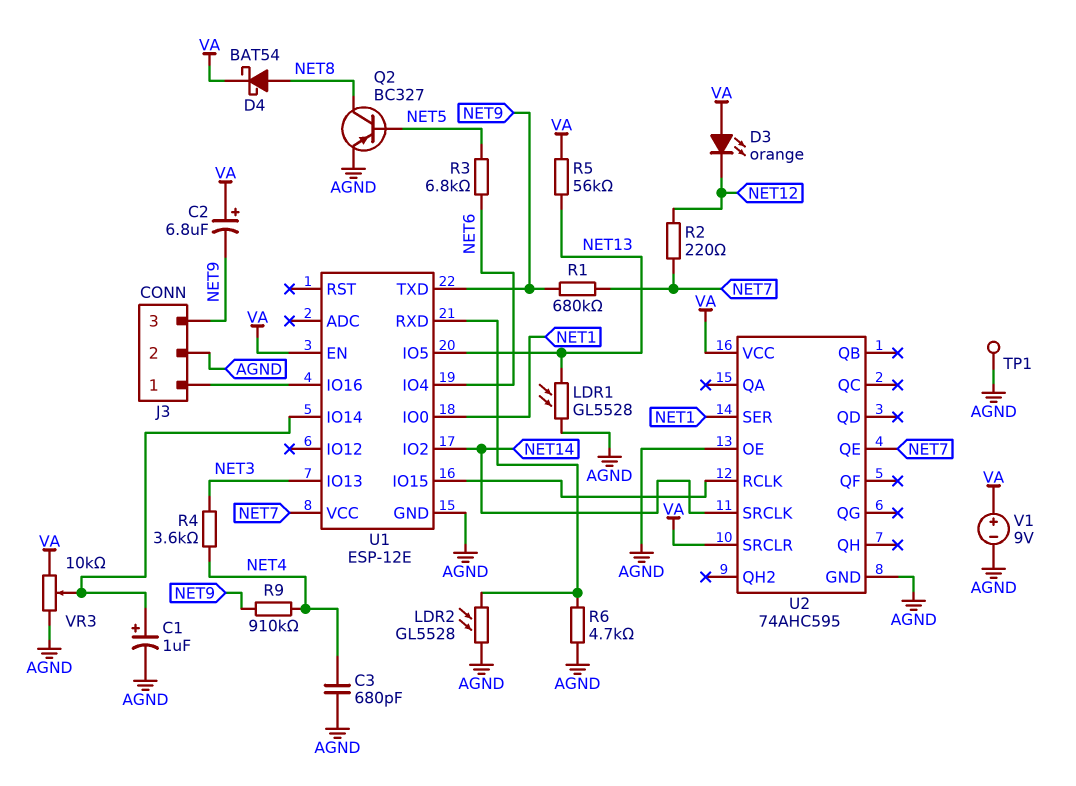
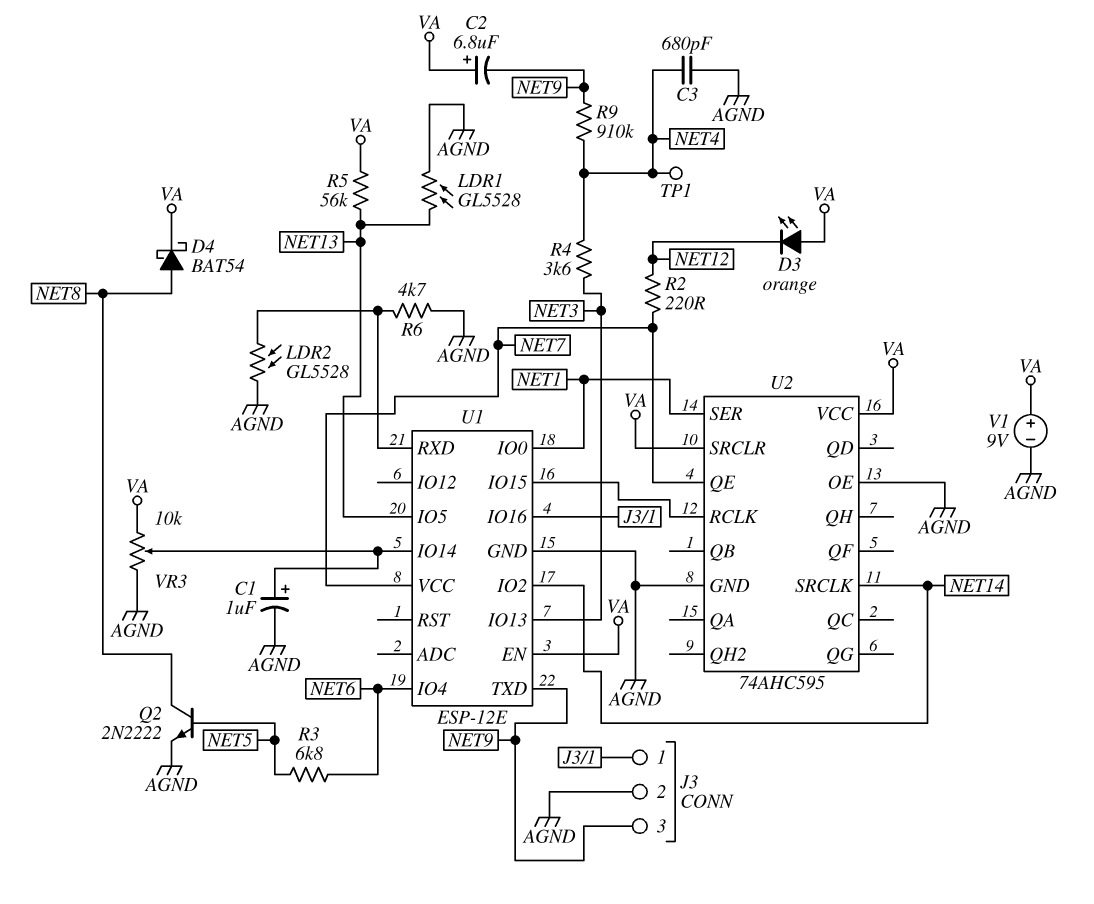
Q2: PNP BC327 (B NET5, C NET8, E AGND) -> NPN 2N2222 (B NET5, C NET8, E AGND)
R1: 680k (NET7, NET9) -> none
TP1: test point (AGND) -> test point (NET4)

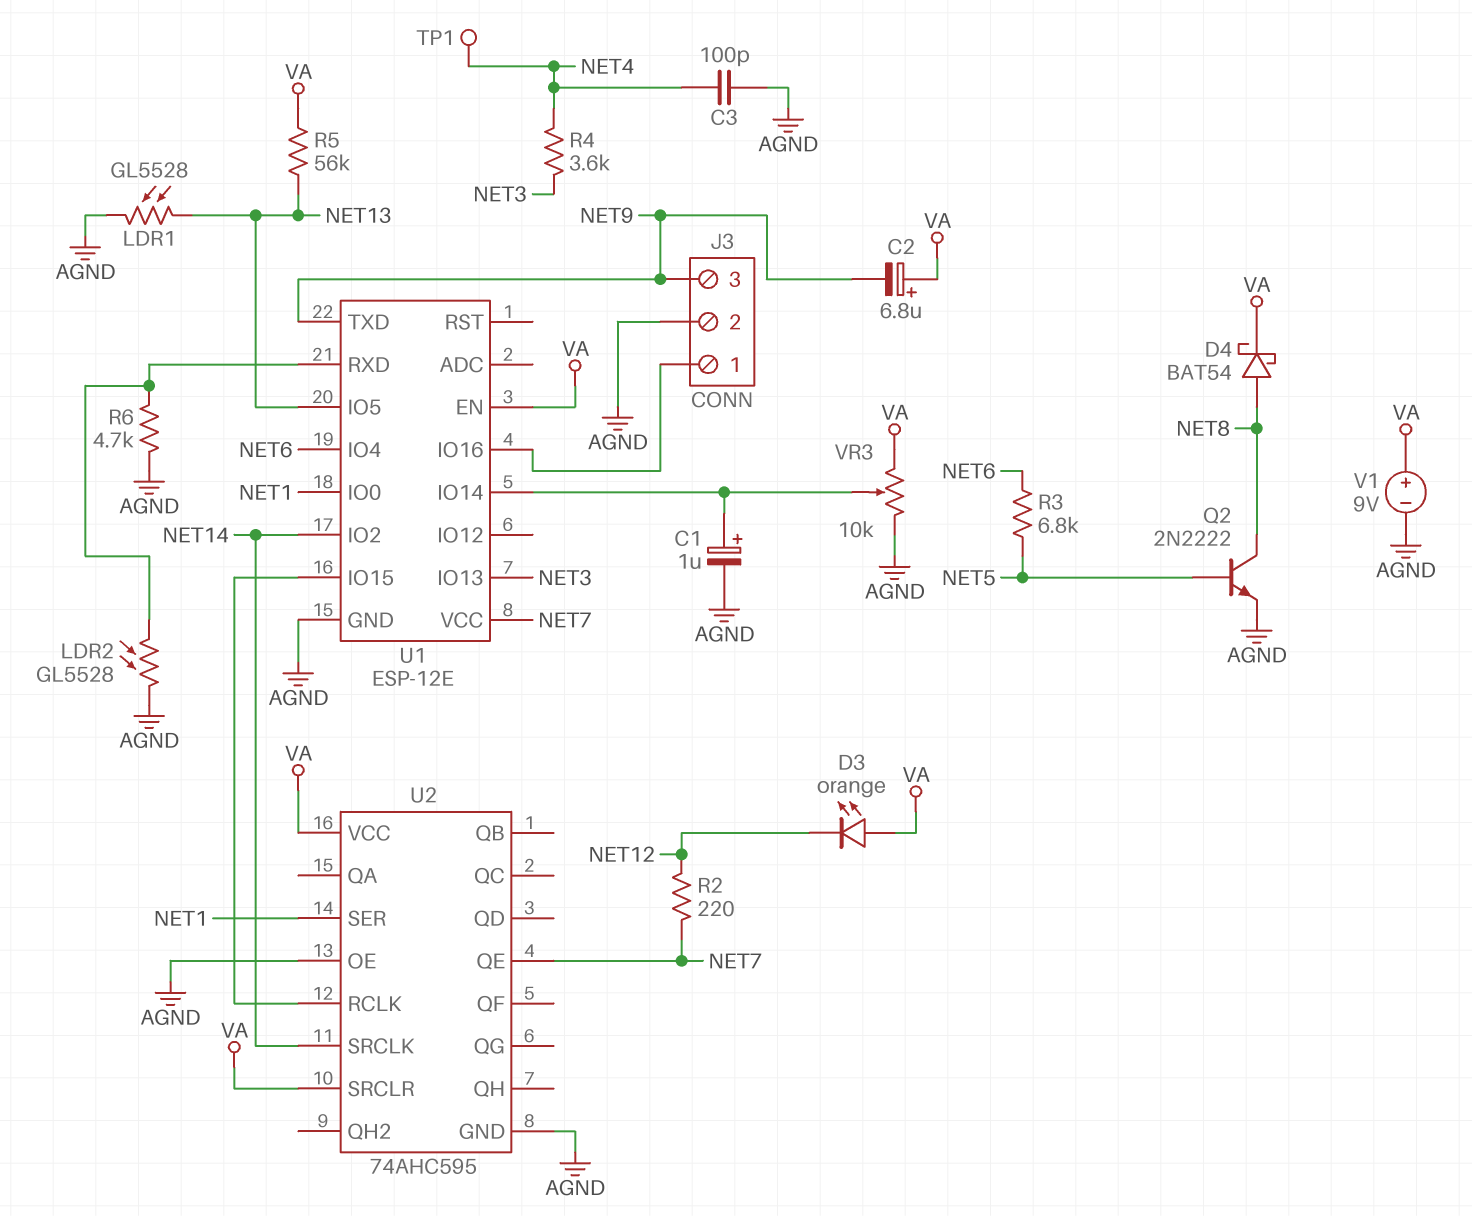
C3: 680pF (AGND, NET4) -> 100pF (AGND, NET4)
R9: 910k (NET4, NET9) -> none

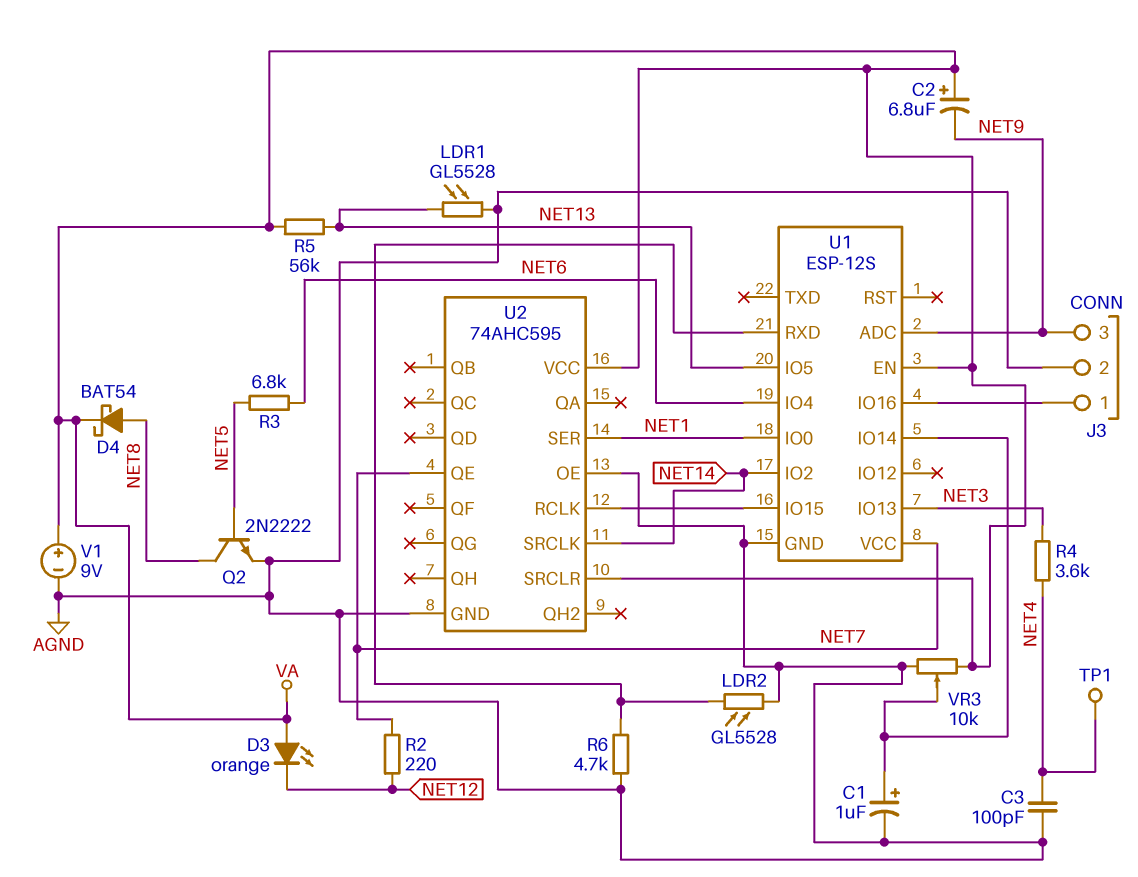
U1: ESP-12E -> ESP-12S
U1 pin ADC: none -> NET9
U1 pin TXD: NET9 -> none

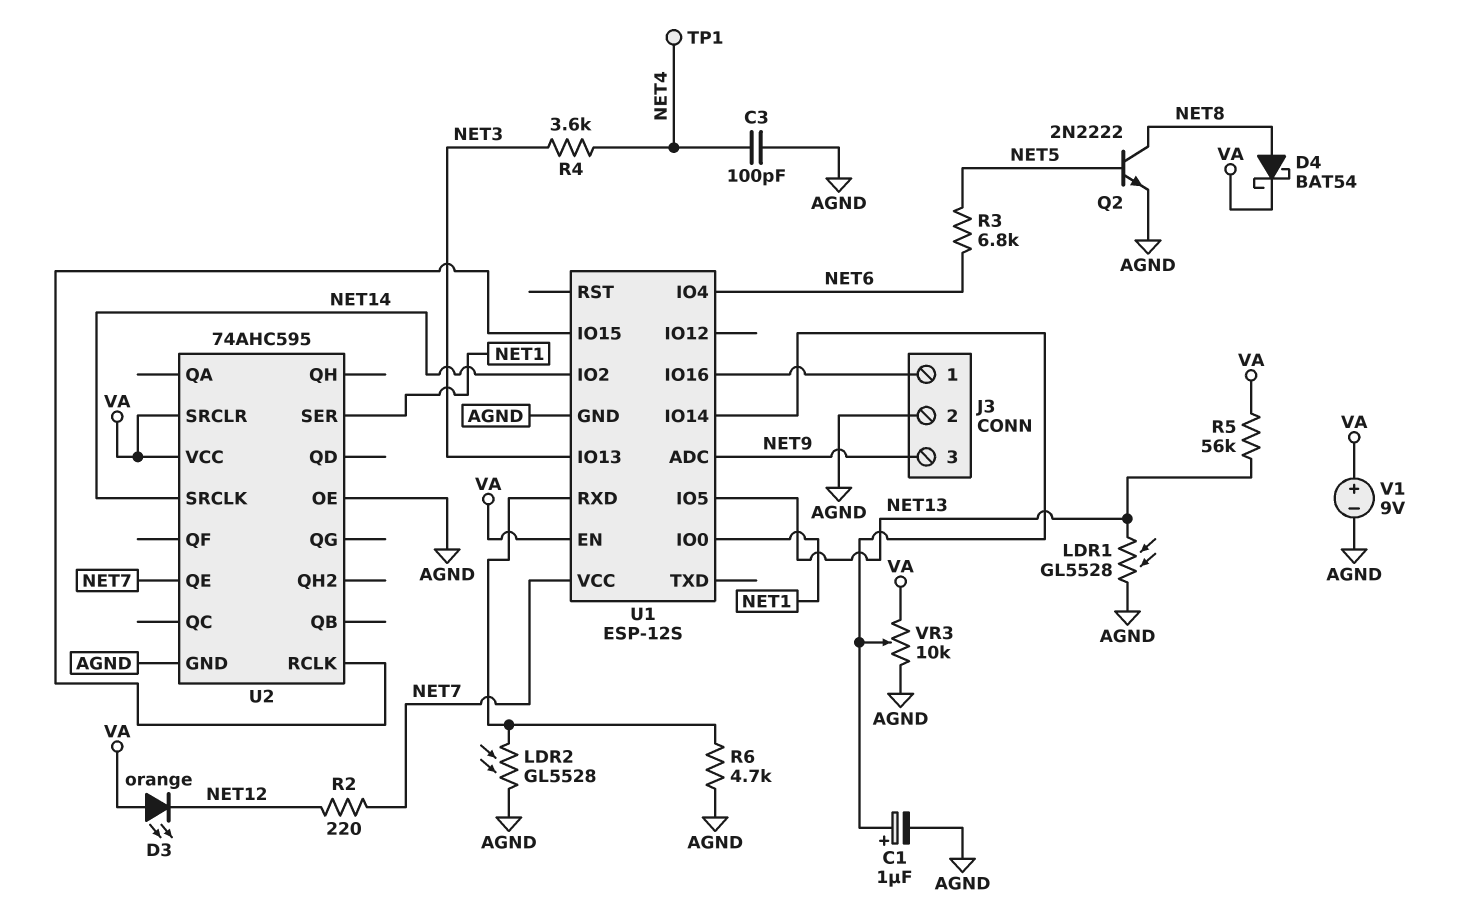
C2: 6.8uF (plus VA, minus NET9) -> none

